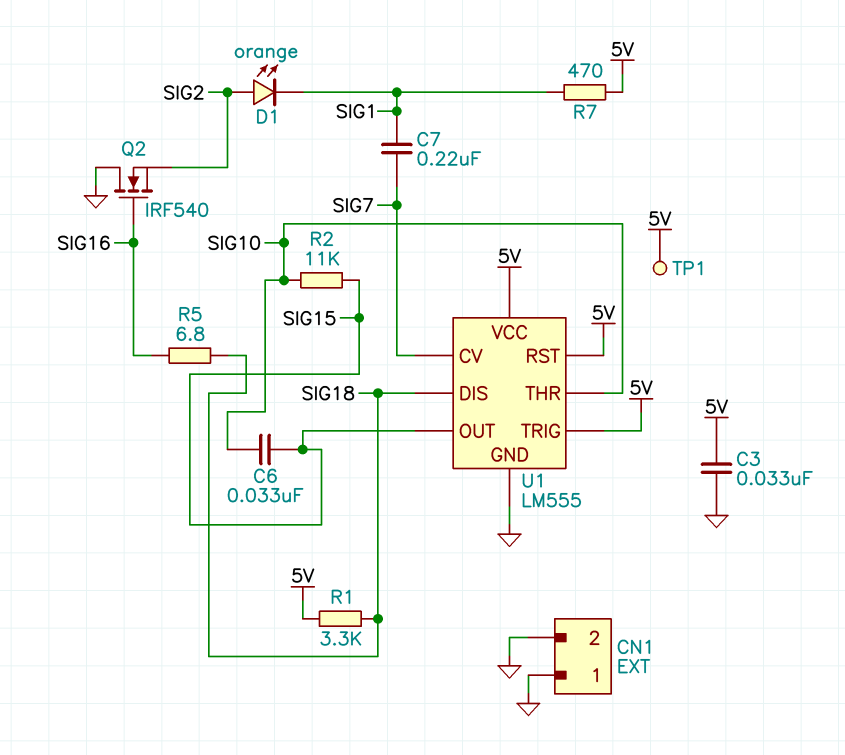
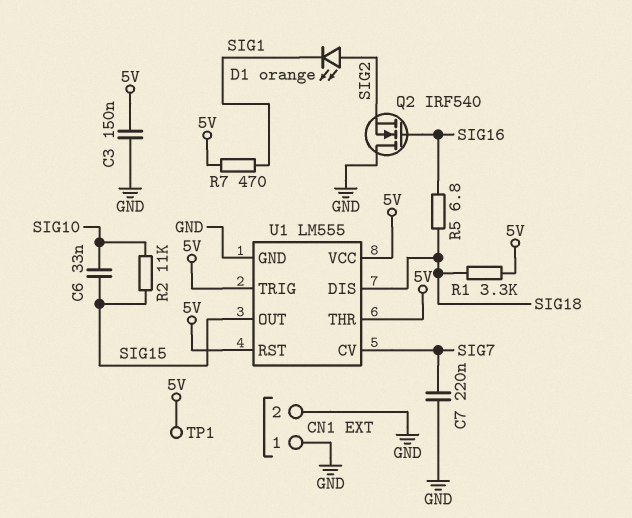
C3: 33nF (5V, GND) -> 150nF (5V, GND)
C7: 220nF (SIG1, SIG7) -> 220nF (GND, SIG7)
U1 pin THR: SIG10 -> 5V

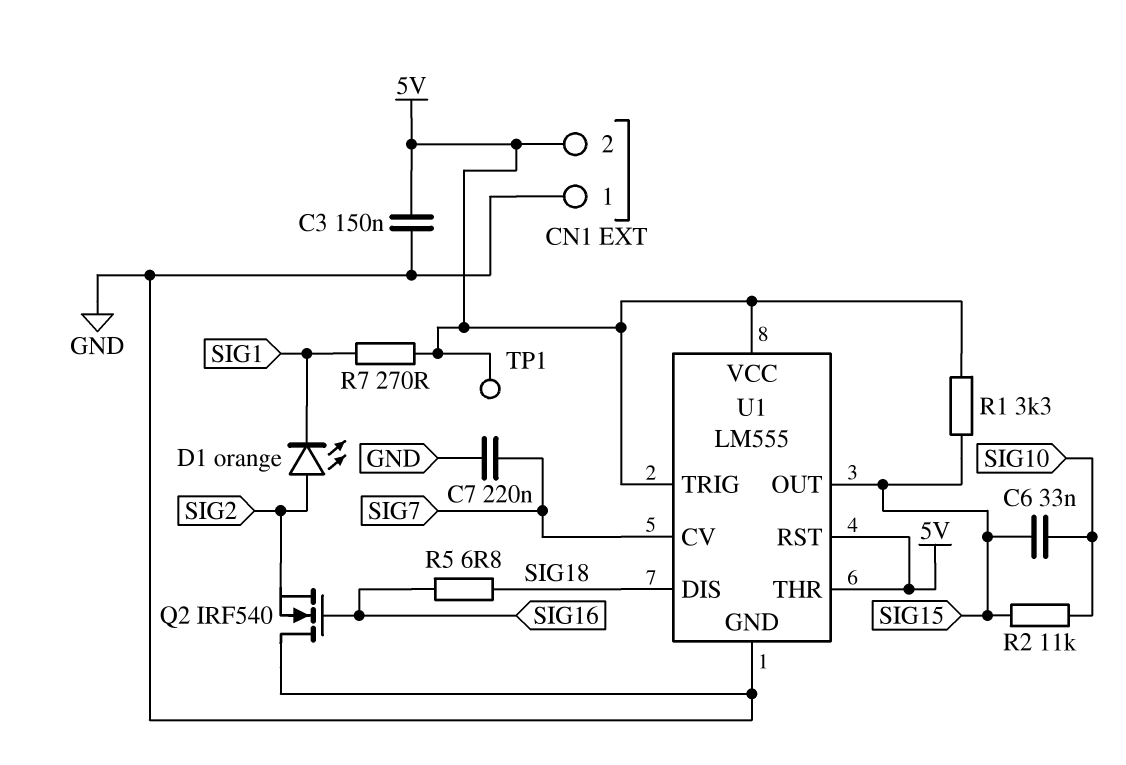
CN1 pin 2: GND -> 5V
R1: 3.3k (5V, SIG18) -> 3.3k (5V, SIG15)
R7: 470 (5V, SIG1) -> 270 (5V, SIG1)

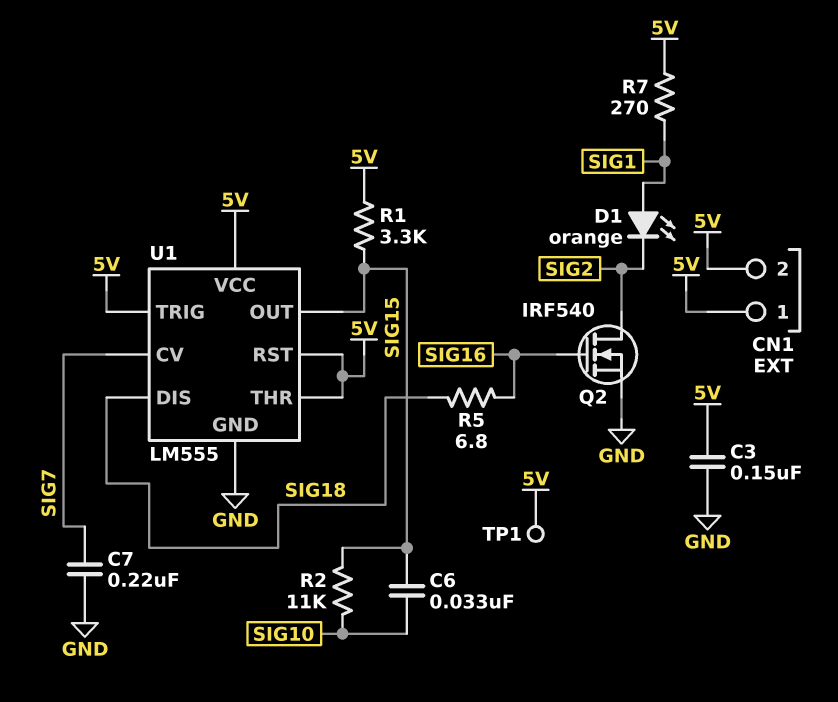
CN1 pin 1: GND -> 5V
D1: LED orange (A SIG2, K SIG1) -> LED orange (A SIG1, K SIG2)
Q2: NMOS IRF540 (G SIG16, D GND, S SIG2) -> NMOS IRF540 (G SIG16, D SIG2, S GND)

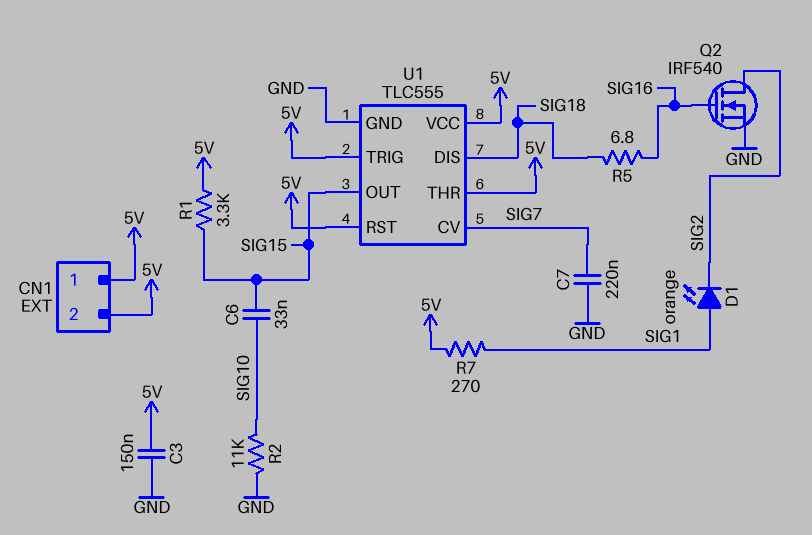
R2: 11k (SIG10, SIG15) -> 11k (GND, SIG10)
TP1: test point (5V) -> none
U1: LM555 -> TLC555

